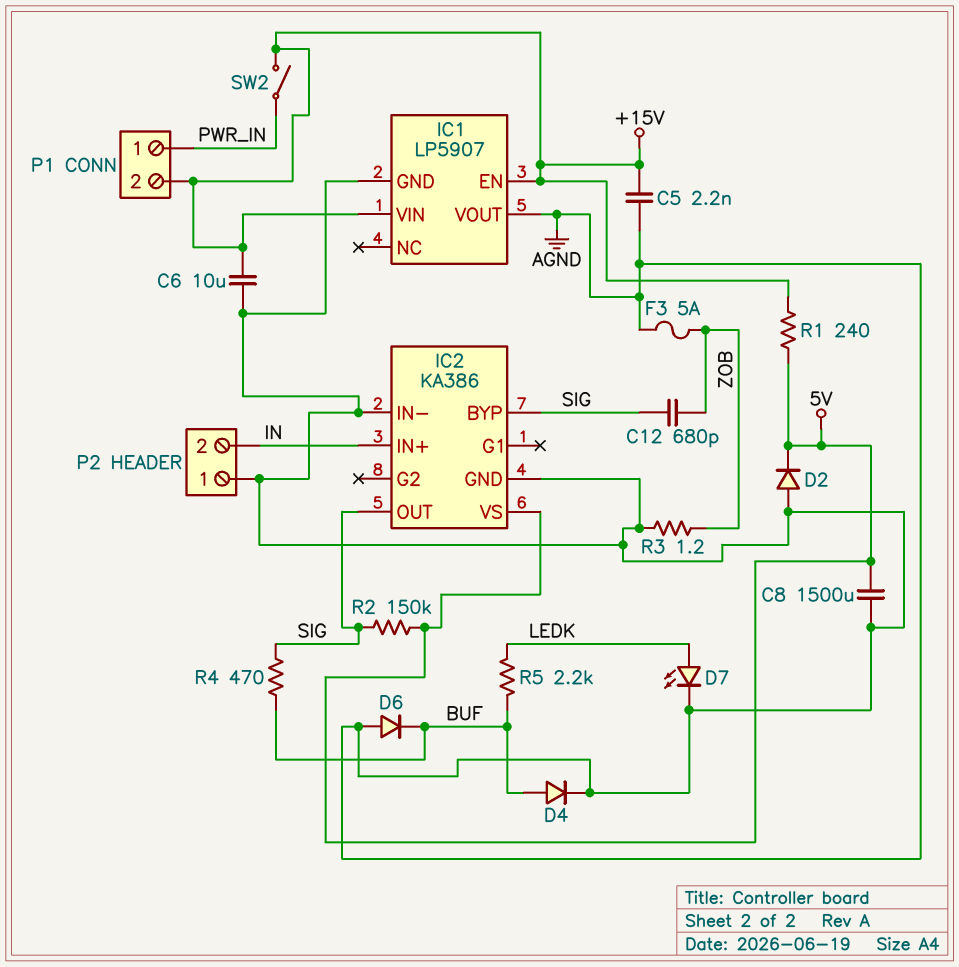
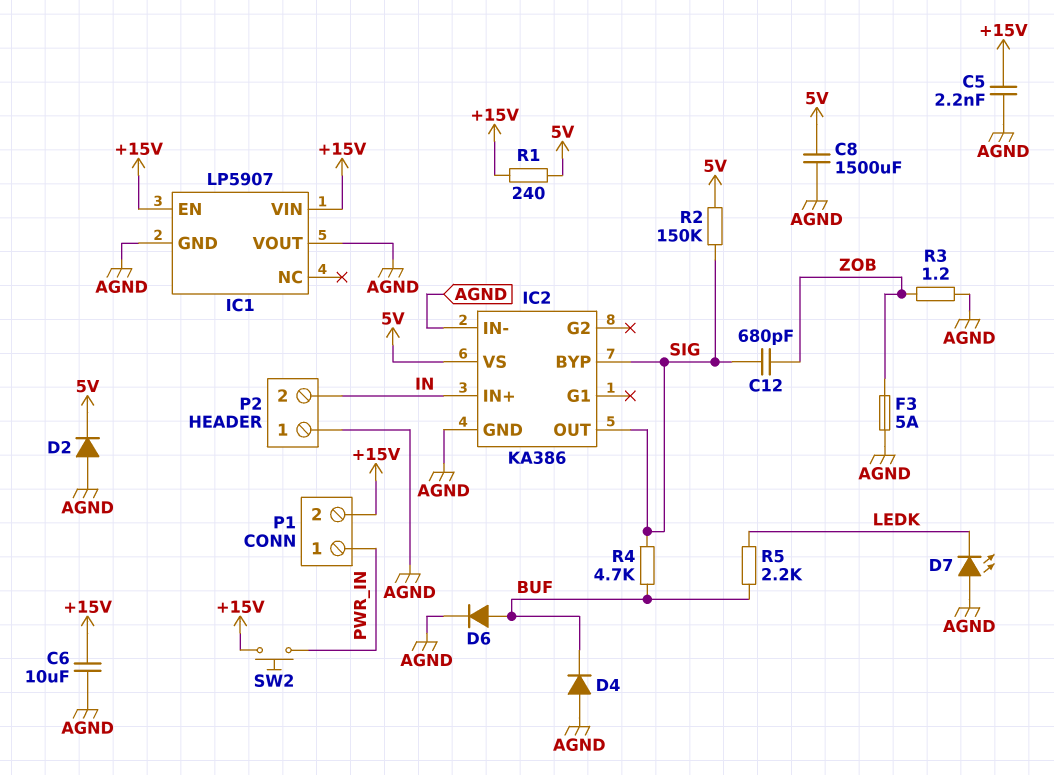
D4: diode (A BUF, K AGND) -> diode (A AGND, K BUF)
D6: diode (A AGND, K BUF) -> diode (A BUF, K AGND)
D7: LED (A LEDK, K AGND) -> LED (A AGND, K LEDK)
R4: 470 (BUF, SIG) -> 4.7k (BUF, SIG)
SW2: switch (+15V, PWR_IN) -> button (+15V, PWR_IN)

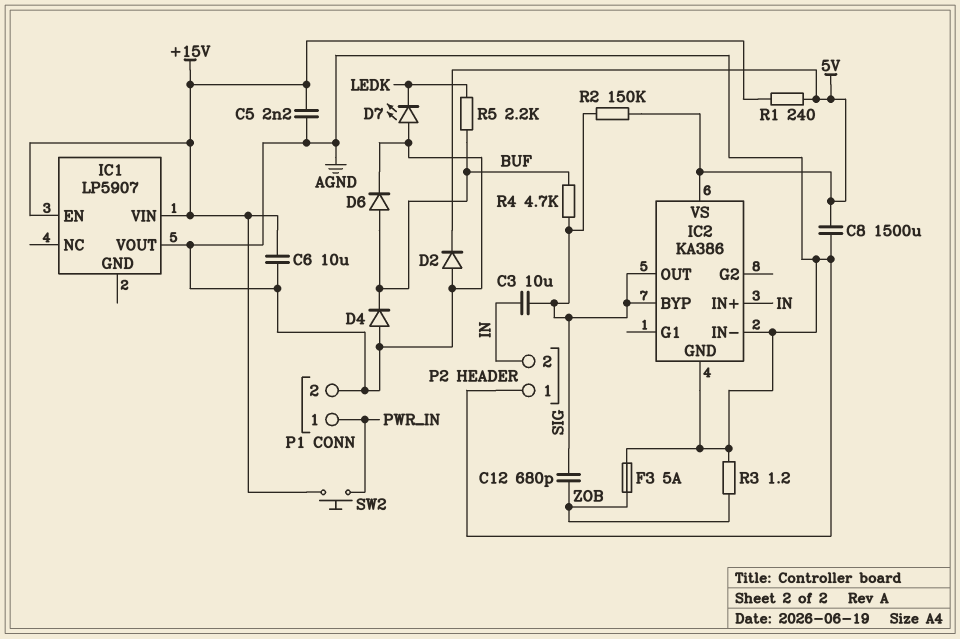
C3: none -> 10uF (IN, SIG)
IC1 pin GND: AGND -> none
P1 pin 2: +15V -> AGND

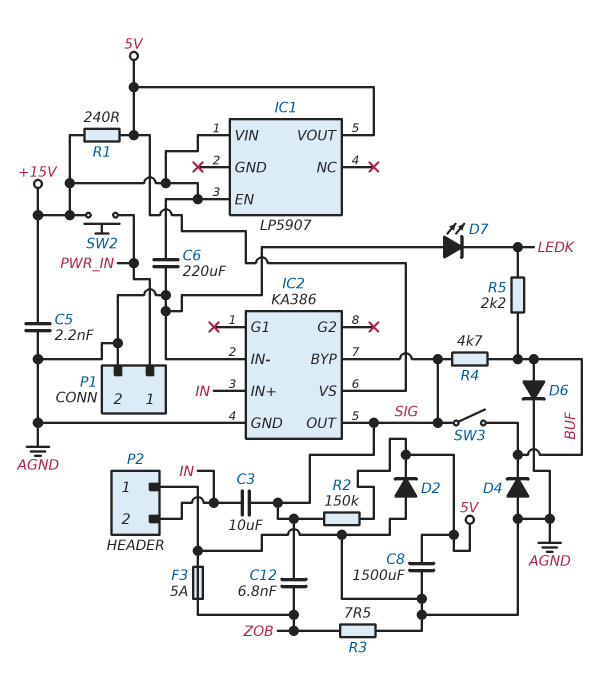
C6: 10uF (+15V, AGND) -> 220uF (+15V, AGND)
C12: 680pF (SIG, ZOB) -> 6.8nF (SIG, ZOB)
IC1 pin VOUT: AGND -> 5V
R3: 1.2 (AGND, ZOB) -> 7.5 (AGND, ZOB)
SW3: none -> switch (BUF, SIG)

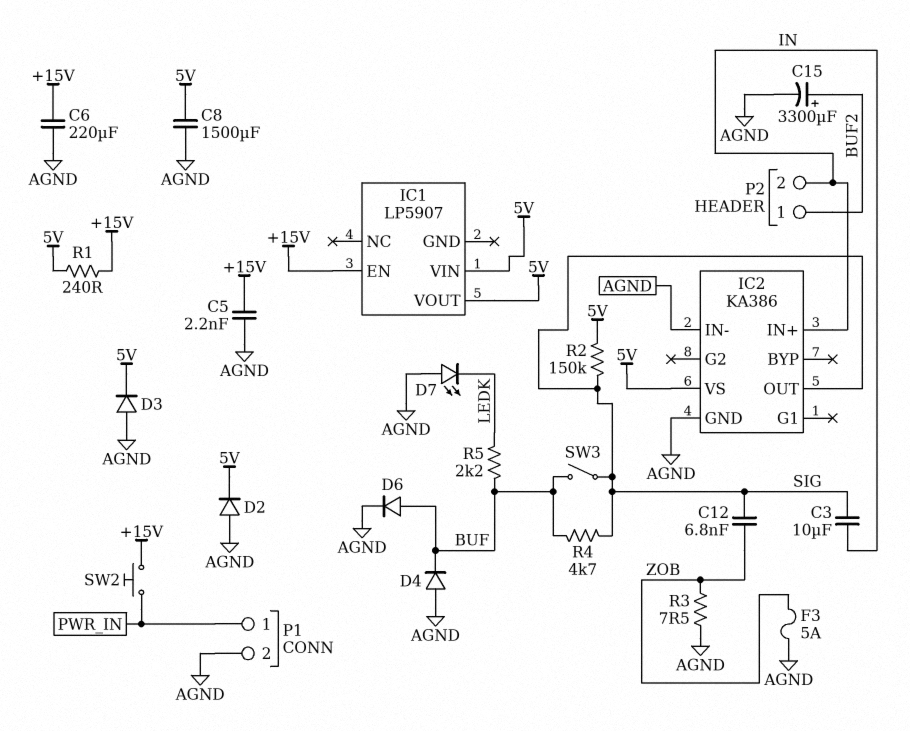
C15: none -> 3300uF (plus BUF2, minus AGND)
D3: none -> diode (A AGND, K 5V)
IC1 pin VIN: +15V -> 5V
IC2 pin BYP: SIG -> none
P2 pin 1: AGND -> BUF2

